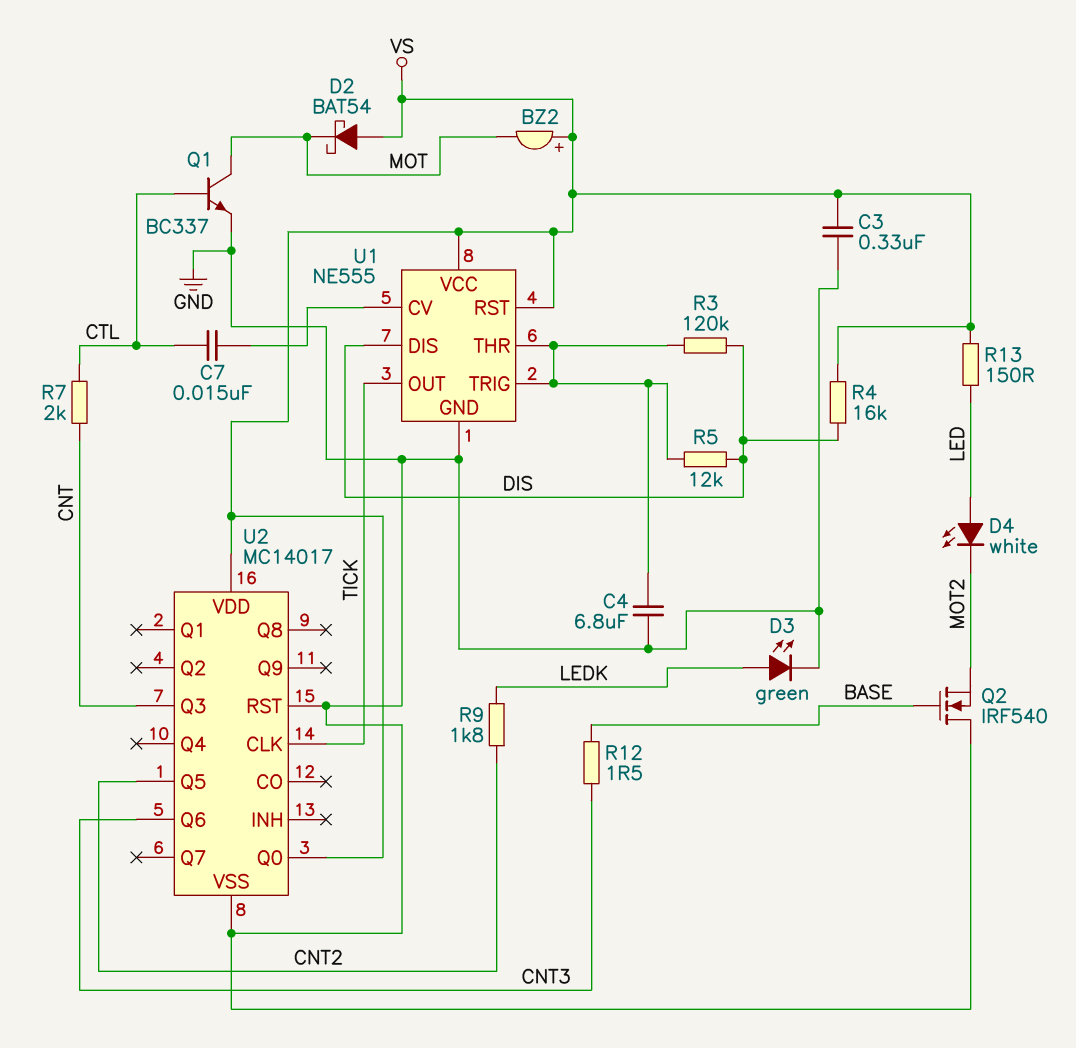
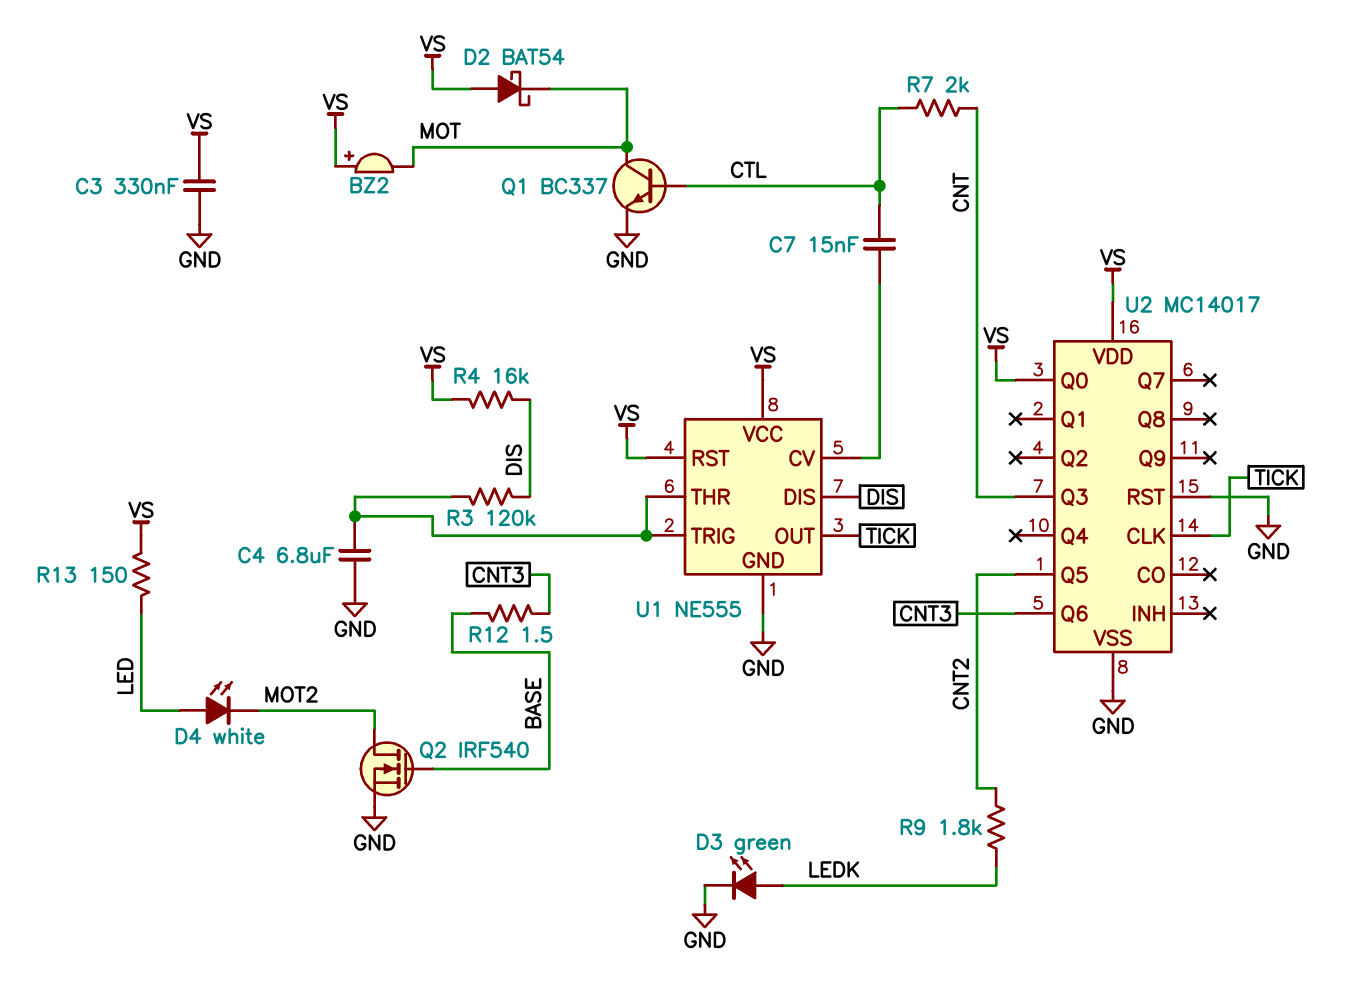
Q2: NMOS IRF540 (G BASE, D GND, S MOT2) -> NMOS IRF540 (G BASE, D MOT2, S GND)
R5: 12k (DIS, U1/THR) -> none

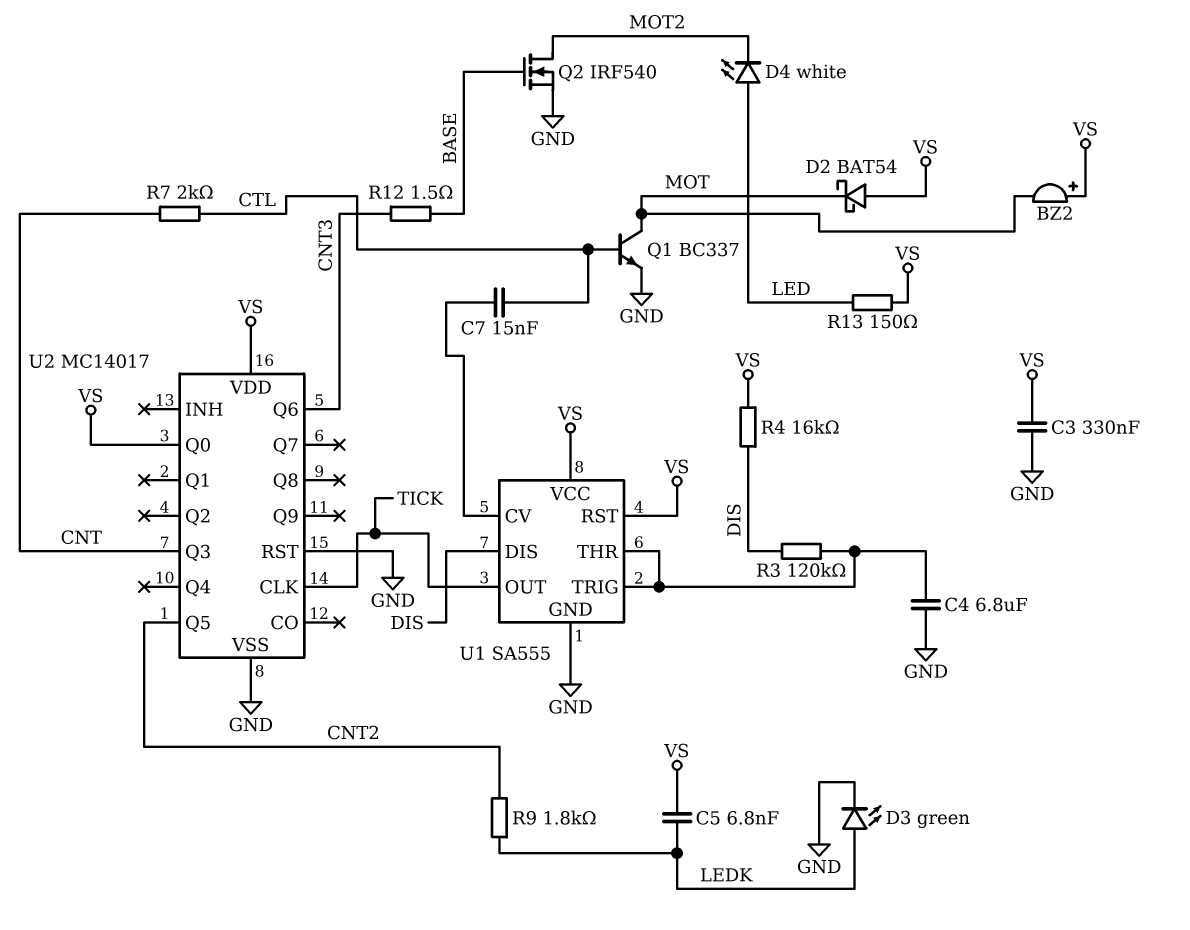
C5: none -> 6.8nF (LEDK, VS)
U1: NE555 -> SA555

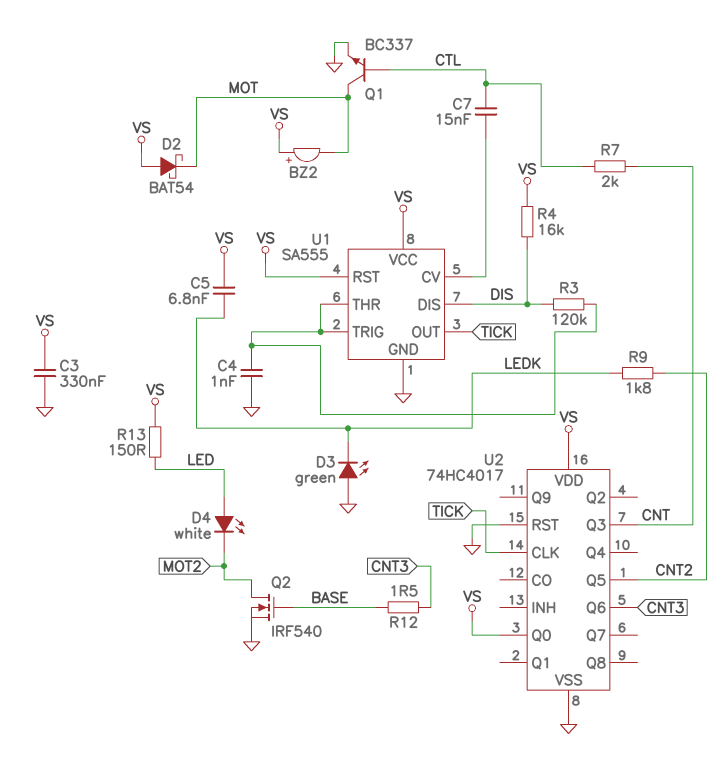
C4: 6.8uF (GND, U1/THR) -> 1nF (GND, U1/THR)
D3: LED green (A LEDK, K GND) -> LED green (A GND, K LEDK)
U2: MC14017 -> 74HC4017

